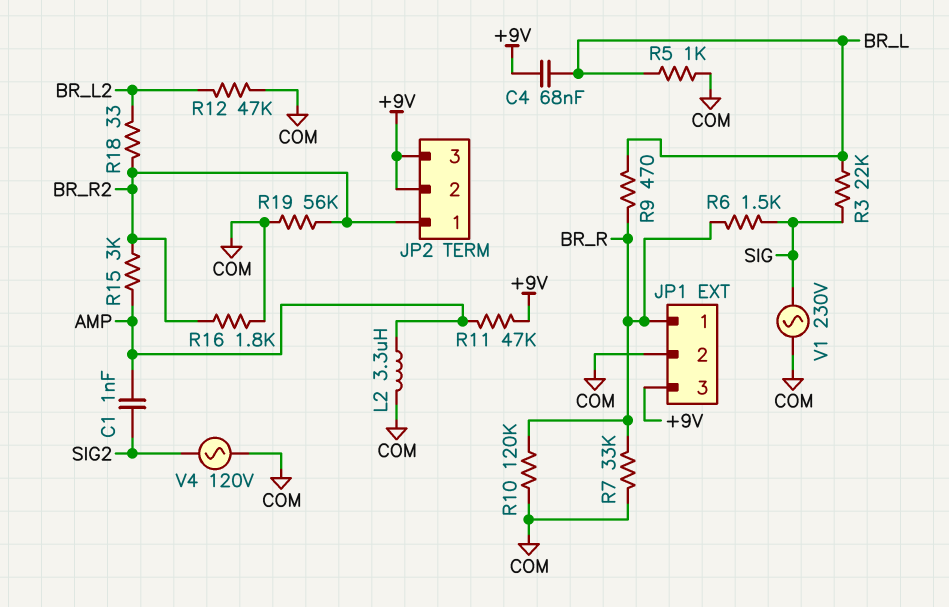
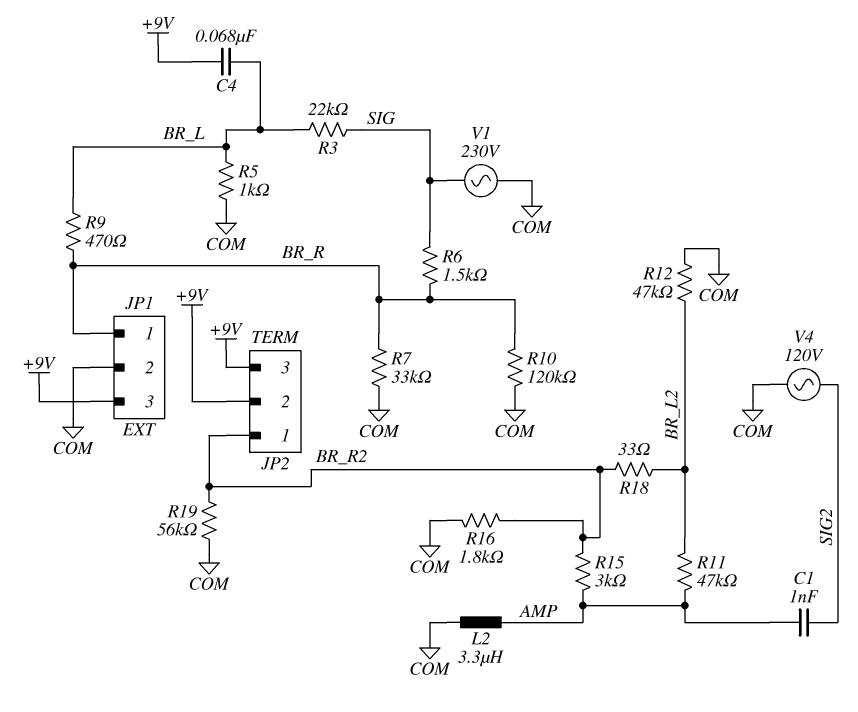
R11: 47k (+9V, AMP) -> 47k (AMP, BR_L2)

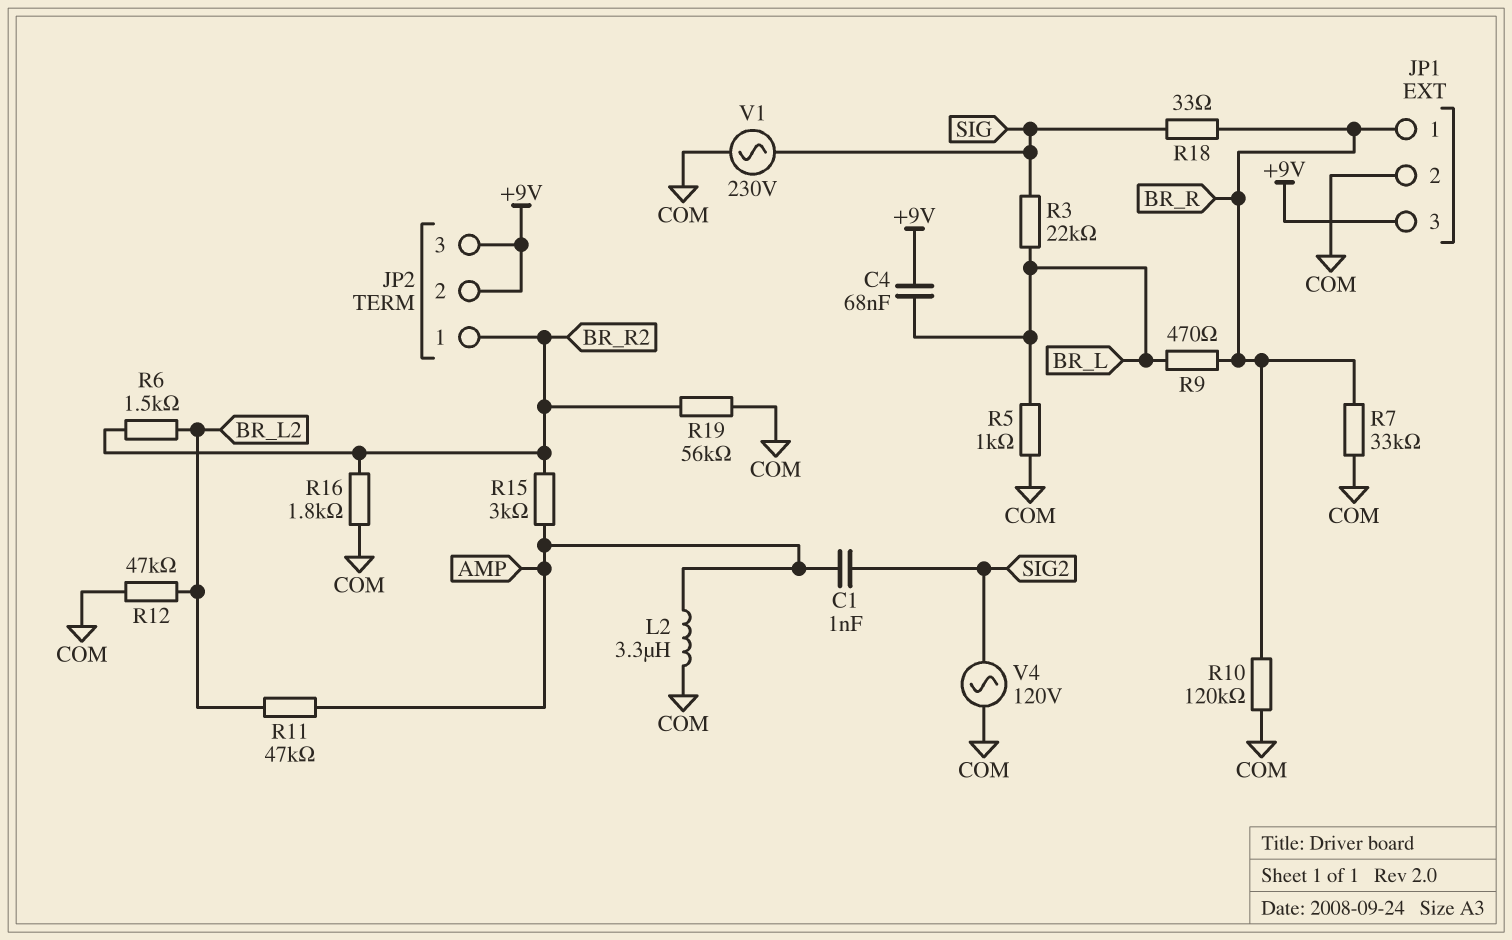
R6: 1.5k (BR_R, SIG) -> 1.5k (BR_L2, BR_R2)
R18: 33 (BR_L2, BR_R2) -> 33 (BR_R, SIG)

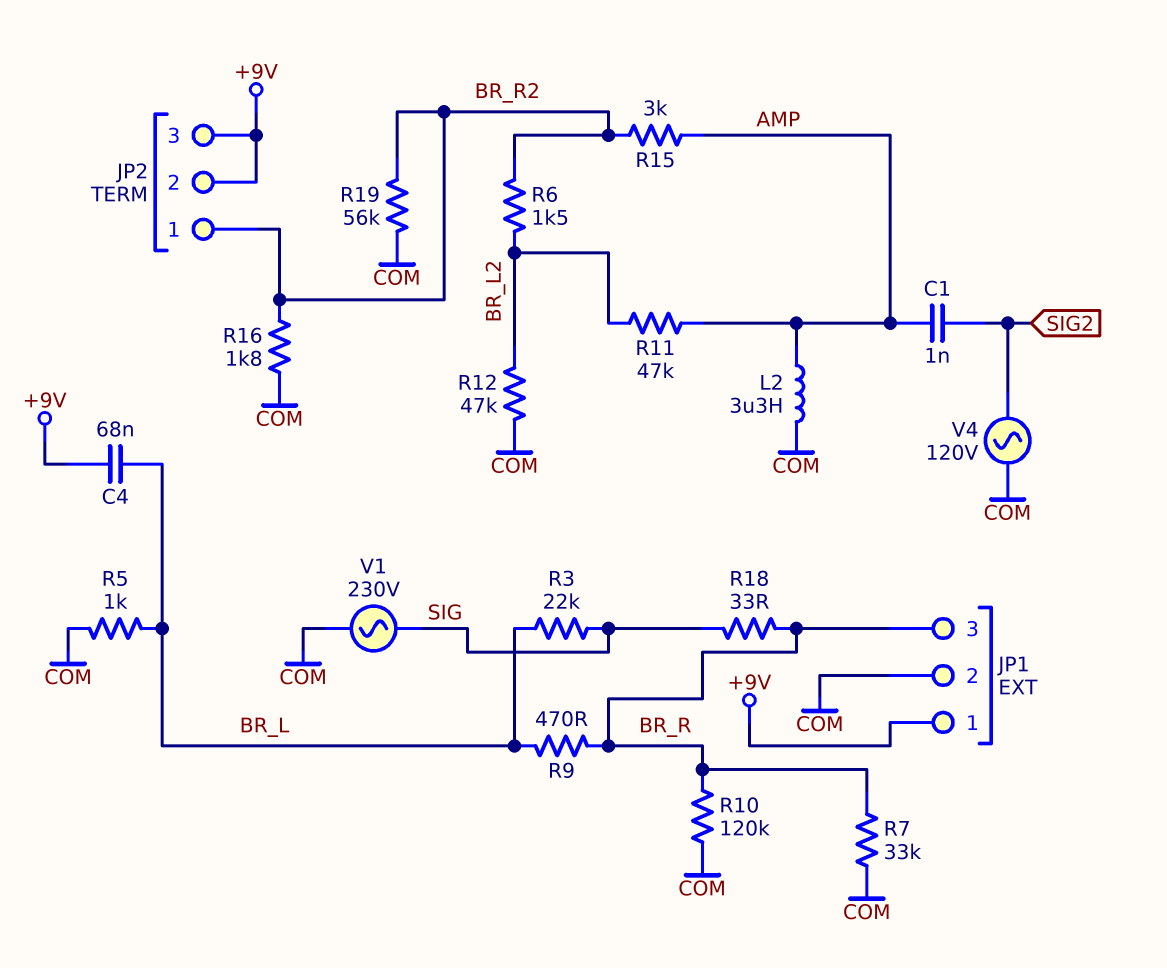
JP1 pin 1: BR_R -> +9V
JP1 pin 3: +9V -> BR_R

